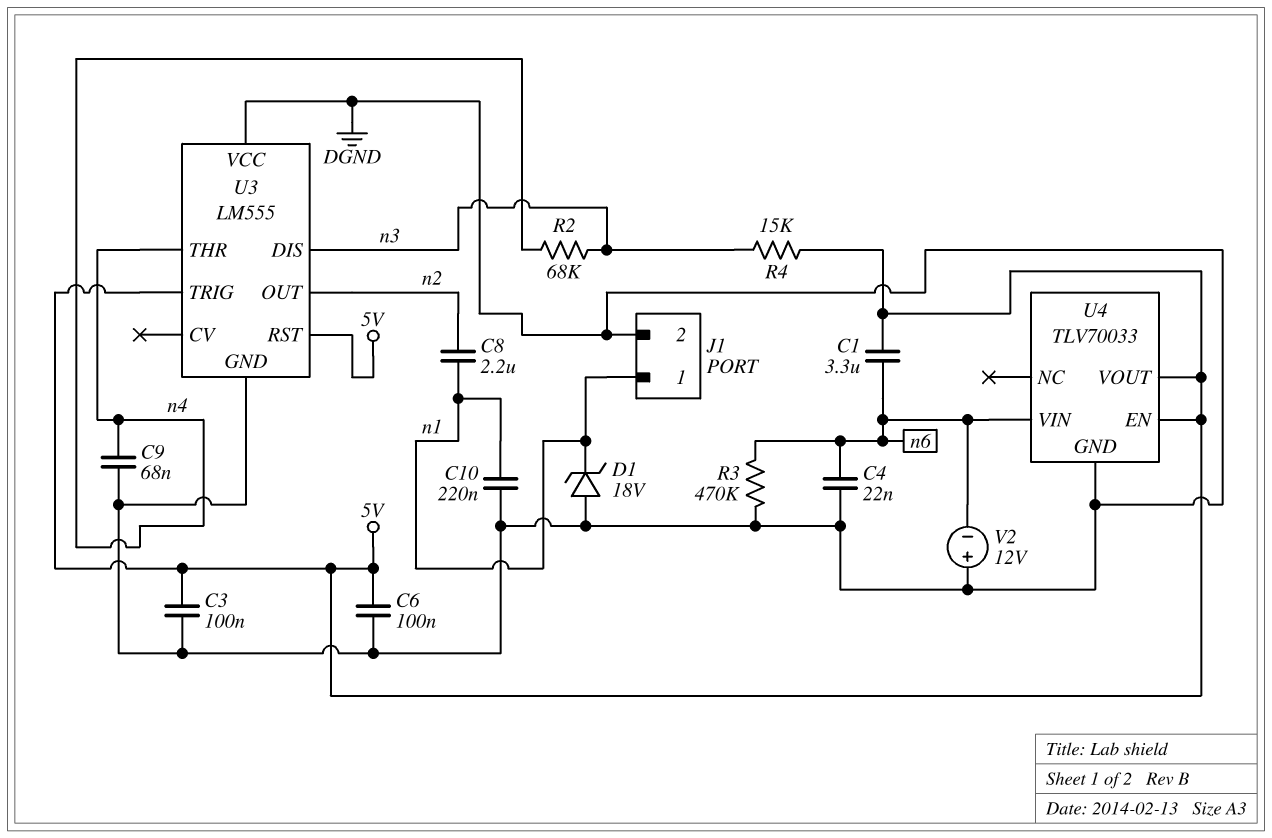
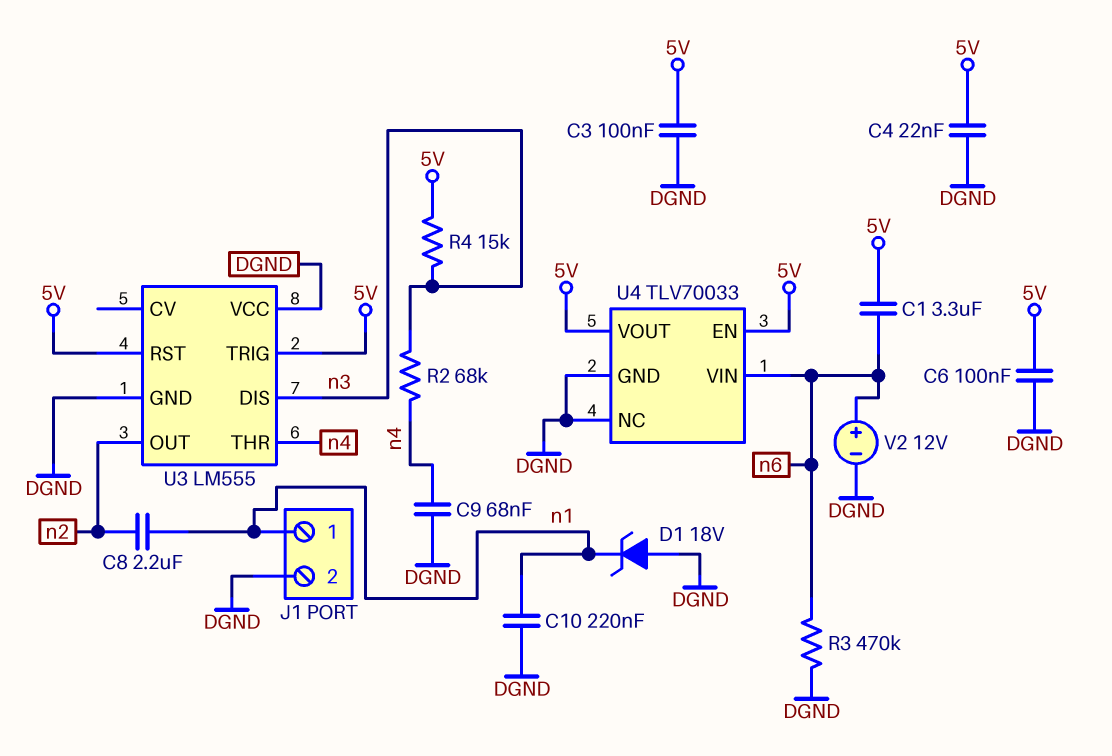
C4: 22nF (DGND, n6) -> 22nF (5V, DGND)
U4 pin NC: none -> DGND
V2: 12V (plus DGND, minus n6) -> 12V (plus n6, minus DGND)

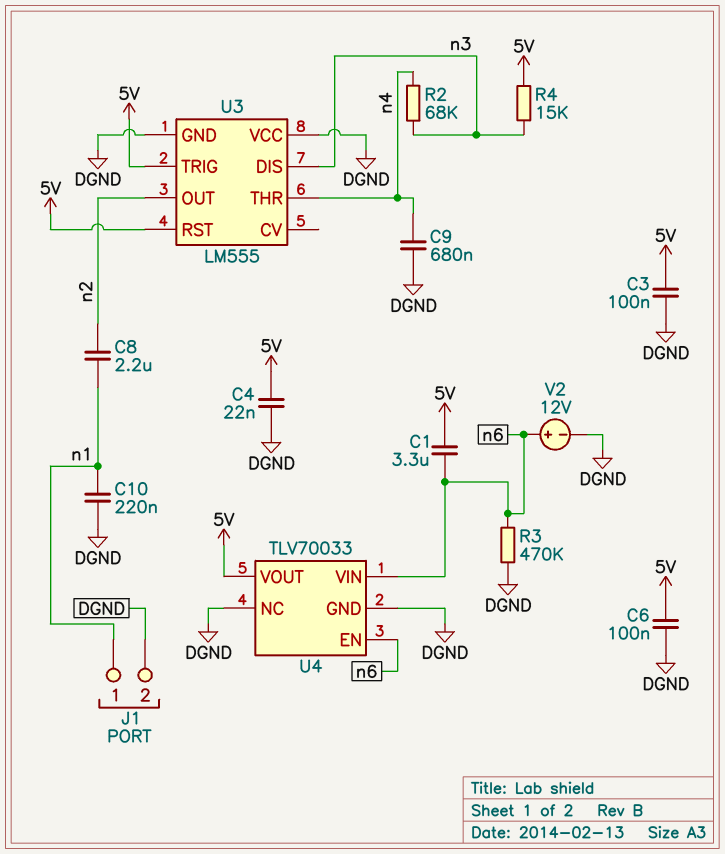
C9: 68nF (DGND, n4) -> 680nF (DGND, n4)
D1: zener 18V (A DGND, K n1) -> none
U4 pin EN: 5V -> n6

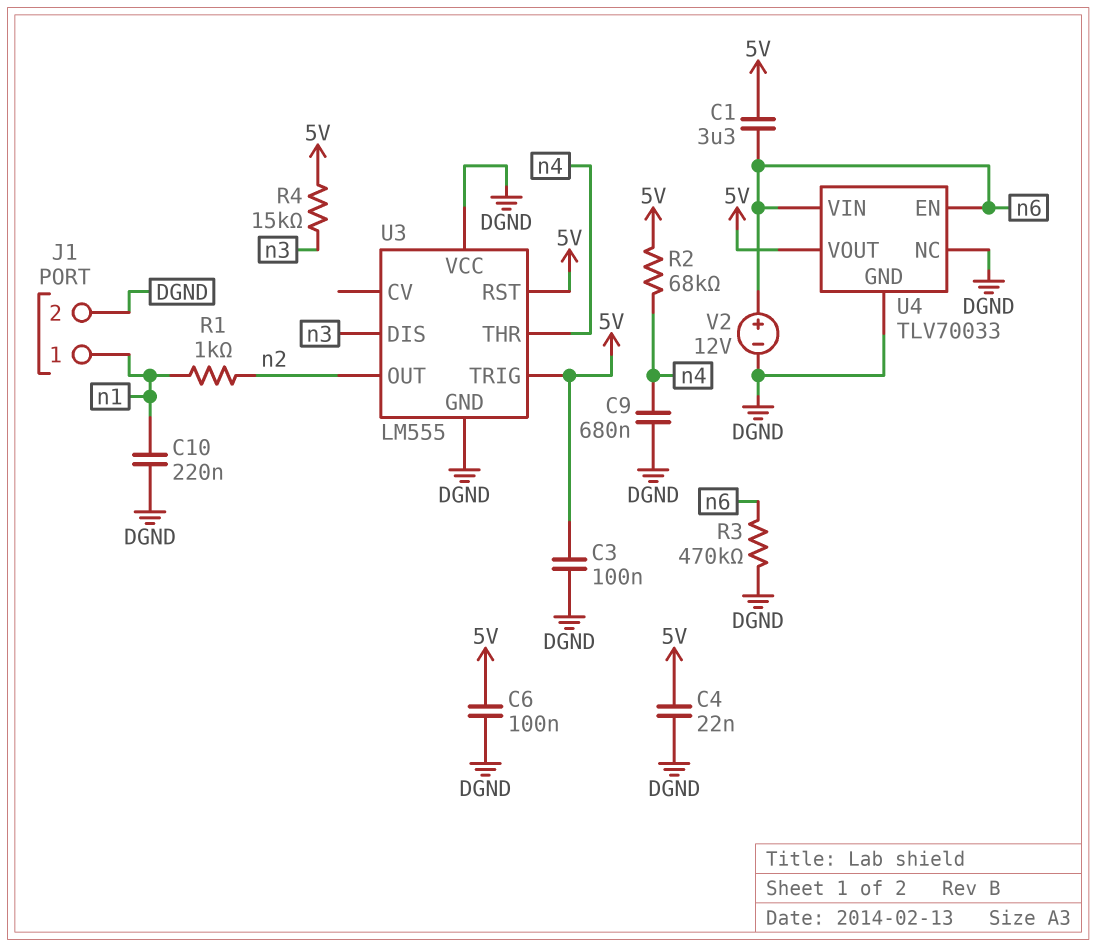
C8: 2.2uF (n1, n2) -> none
R1: none -> 1k (n1, n2)
R2: 68k (n3, n4) -> 68k (5V, n4)

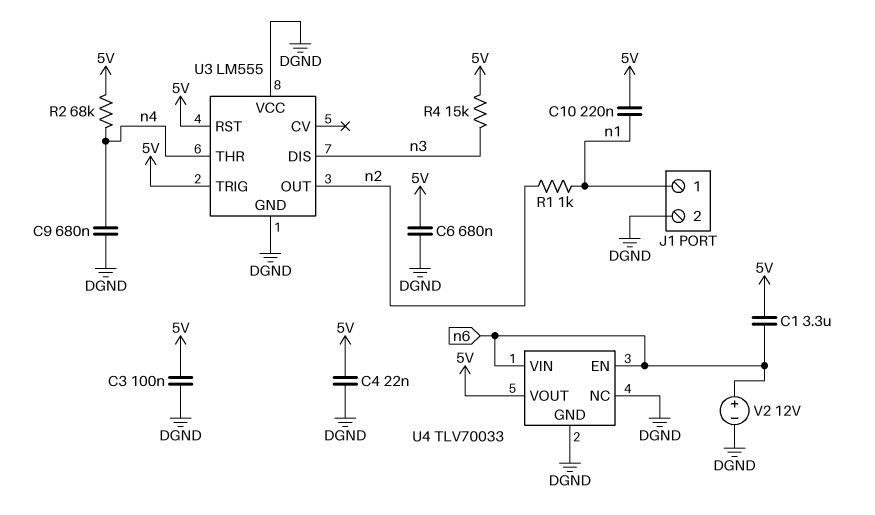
C6: 100nF (5V, DGND) -> 680nF (5V, DGND)
C10: 220nF (DGND, n1) -> 220nF (5V, n1)
R3: 470k (DGND, n6) -> none

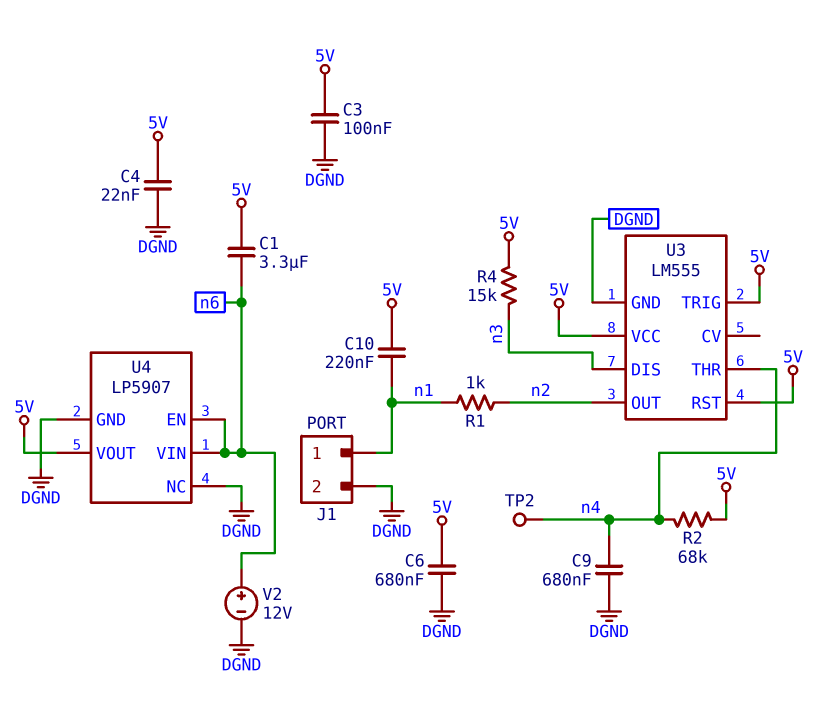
TP2: none -> test point (n4)
U3 pin VCC: DGND -> 5V
U4: TLV70033 -> LP5907

